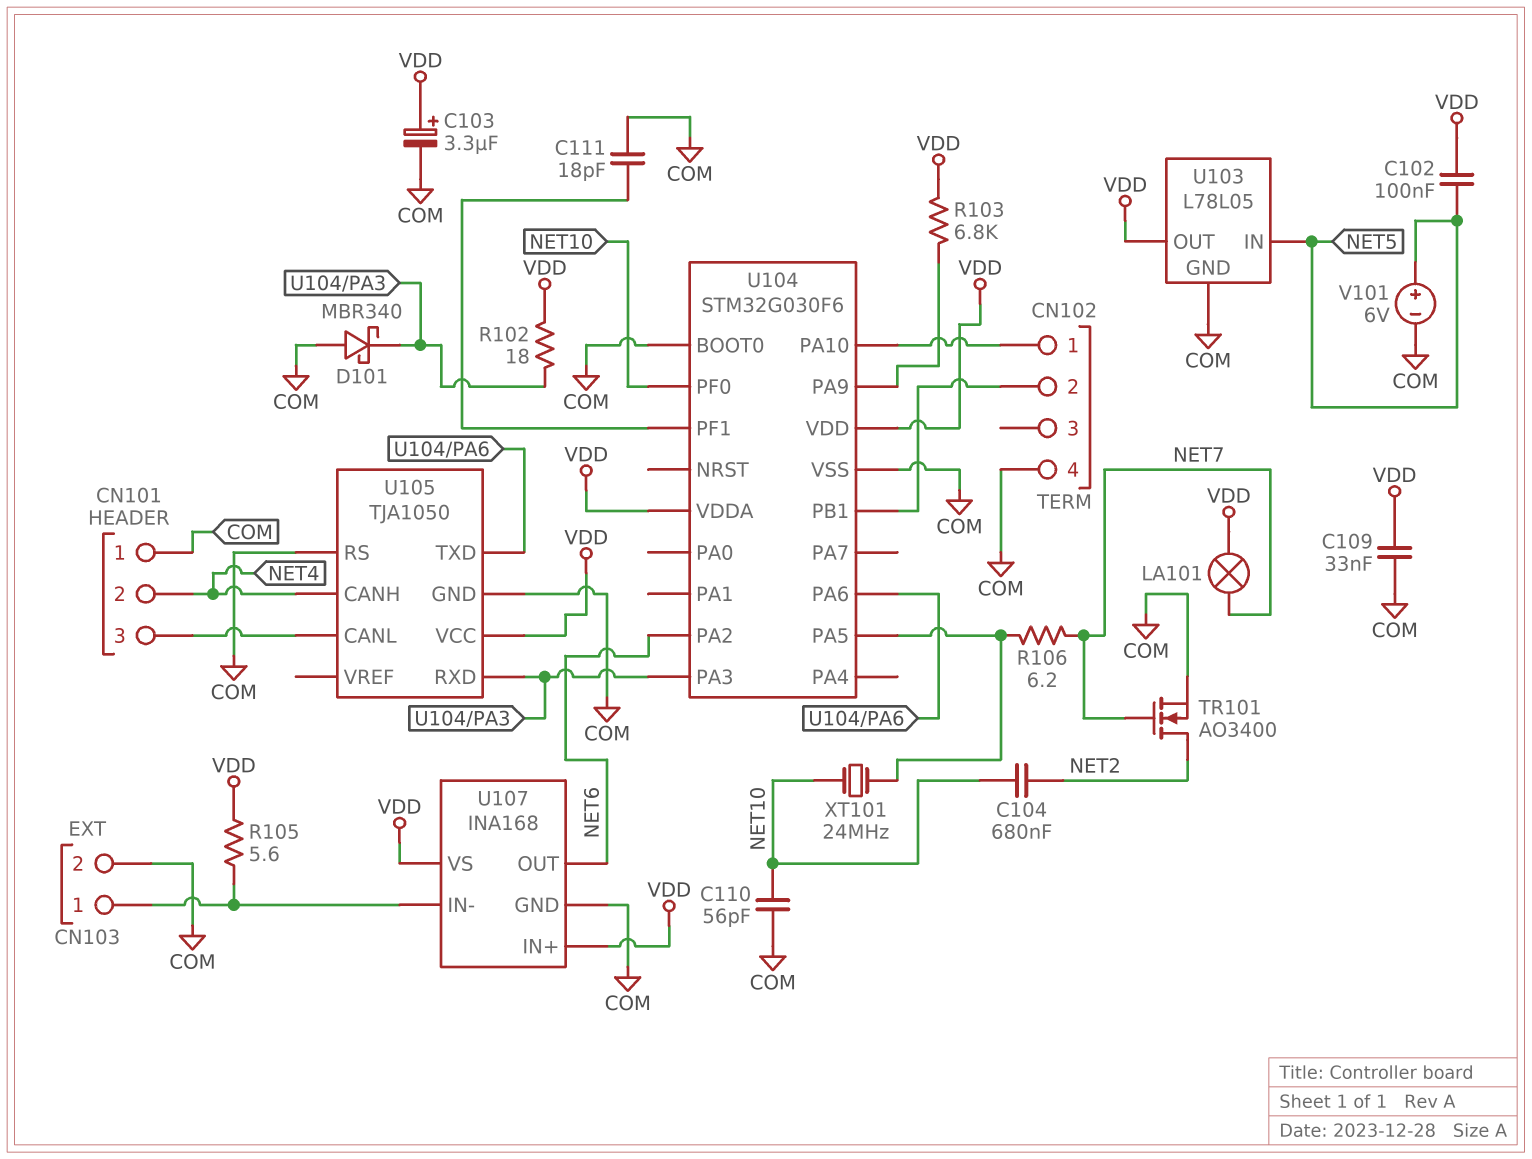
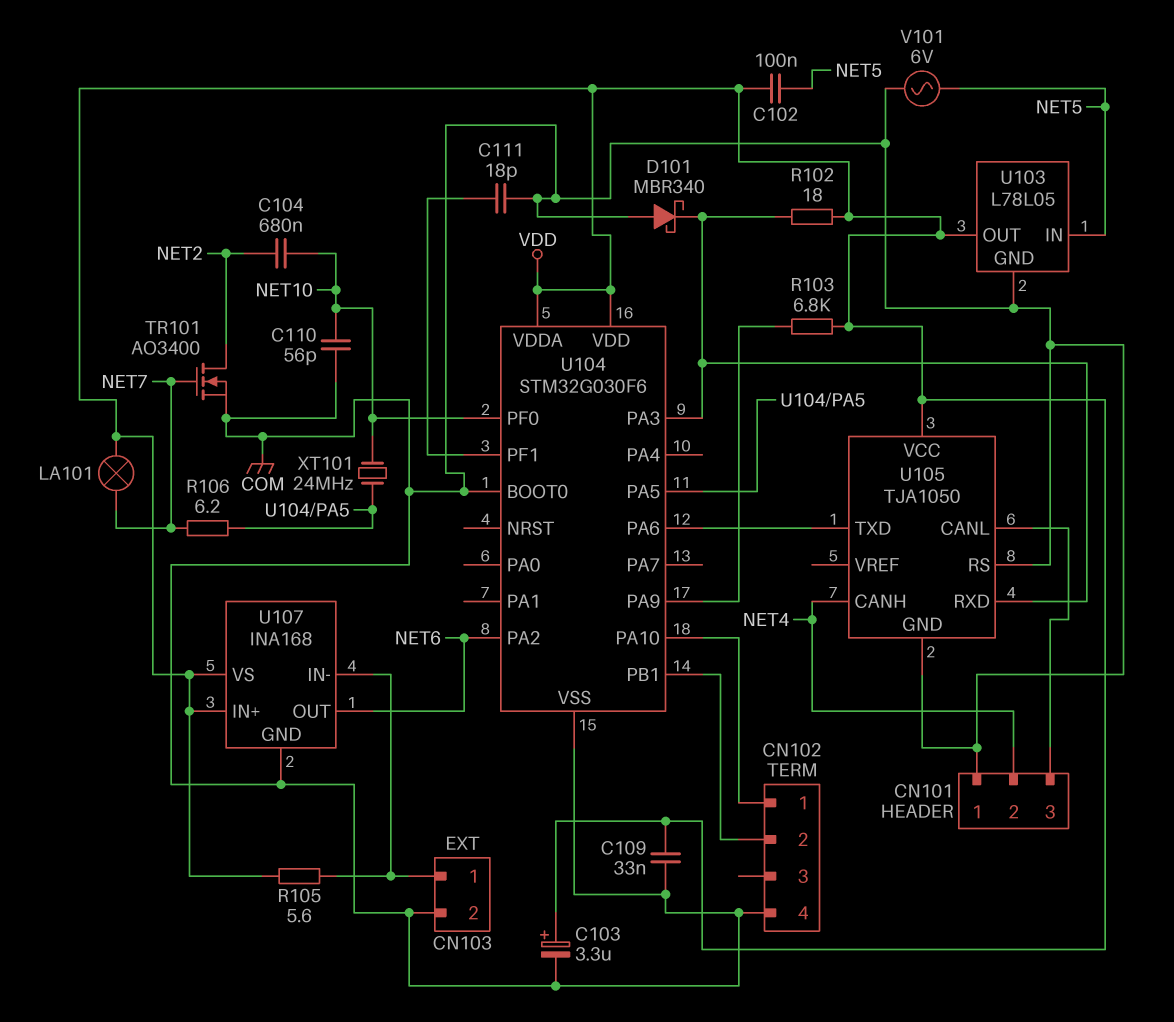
V101: 6V (plus NET5, minus COM) -> AC 6V (COM, NET5)

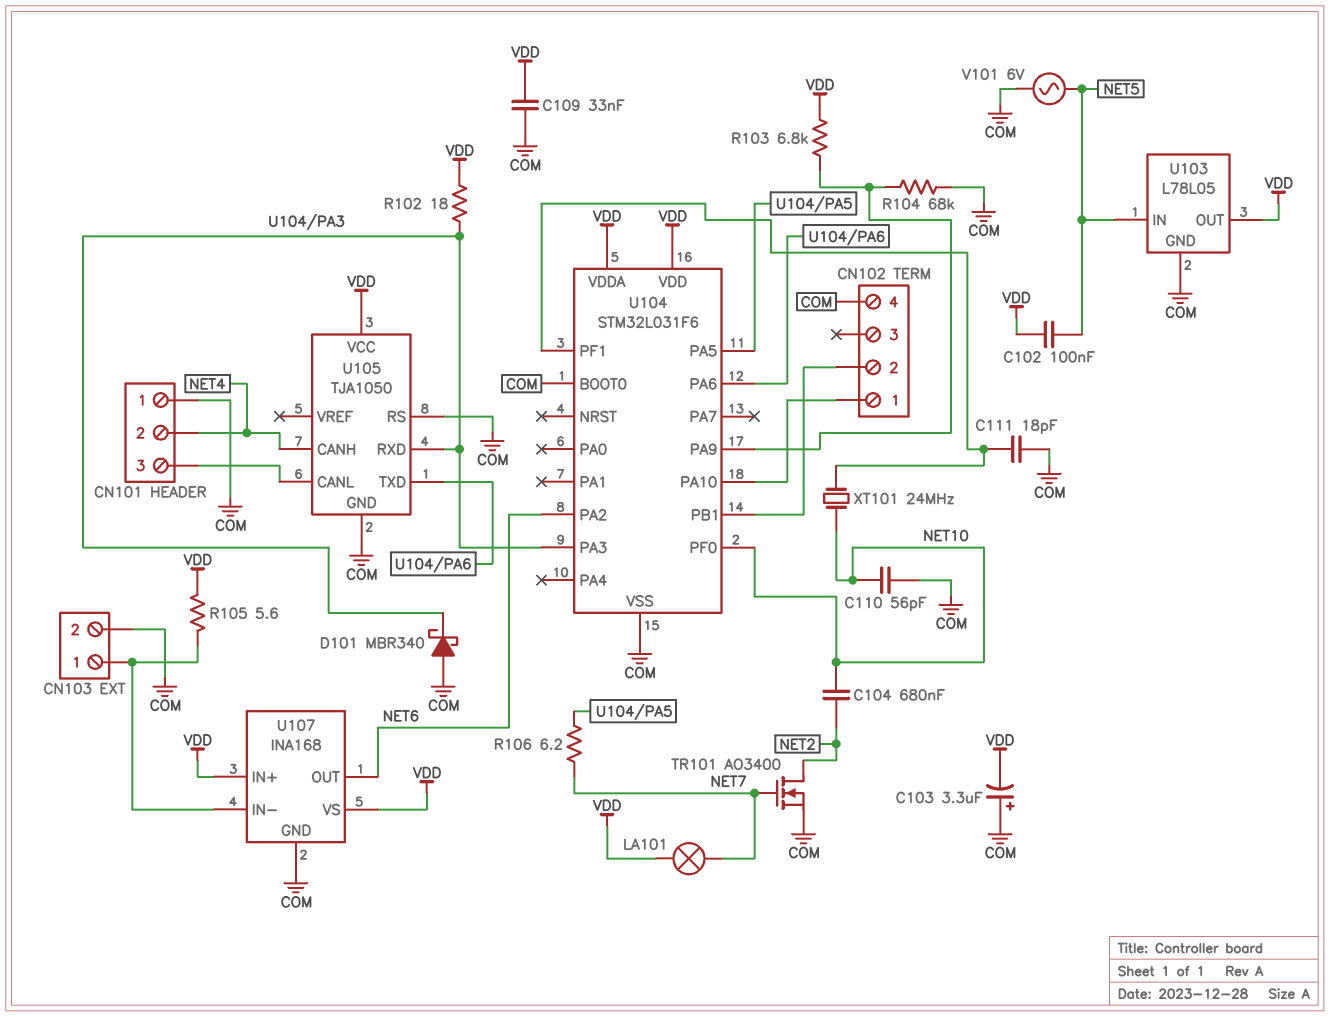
C103: 3.3uF (plus VDD, minus COM) -> 3.3uF (plus COM, minus VDD)
R104: none -> 68k (COM, U104/PA9)
U104: STM32G030F6 -> STM32L031F6
XT101: 24MHz (NET10, U104/PA5) -> 24MHz (NET10, U104/PF1)

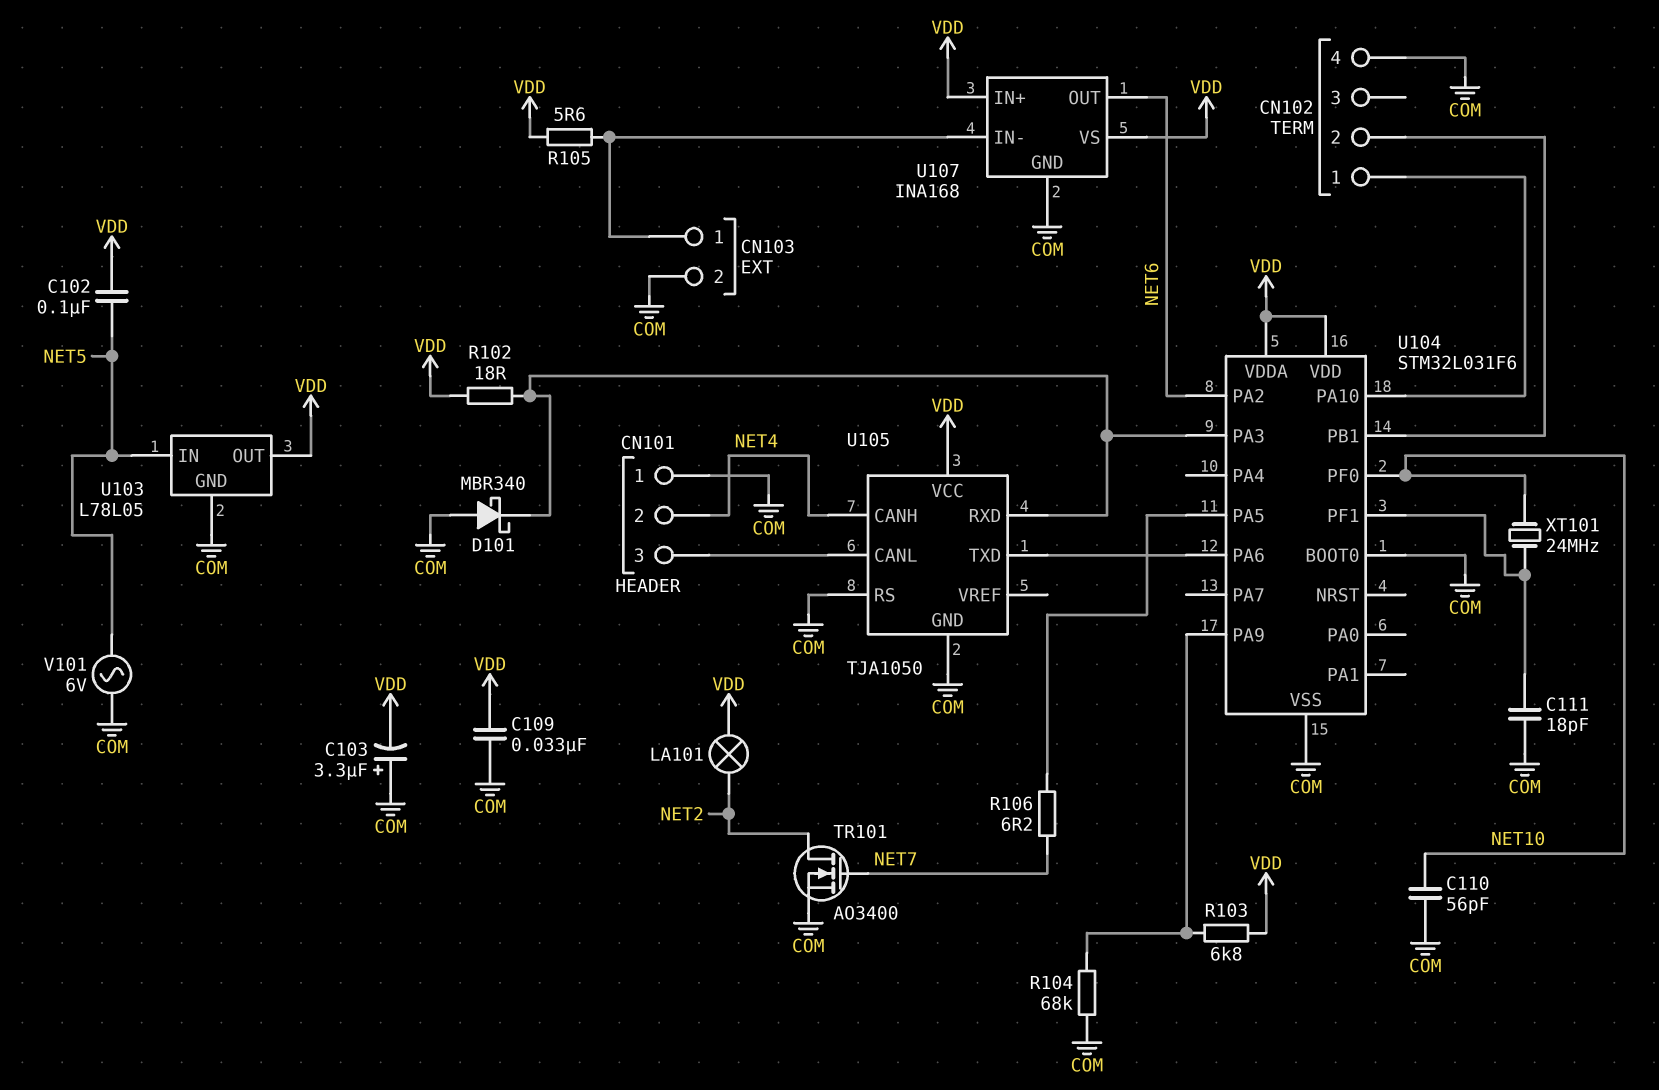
C104: 680nF (NET2, NET10) -> none
LA101: lamp (NET7, VDD) -> lamp (NET2, VDD)

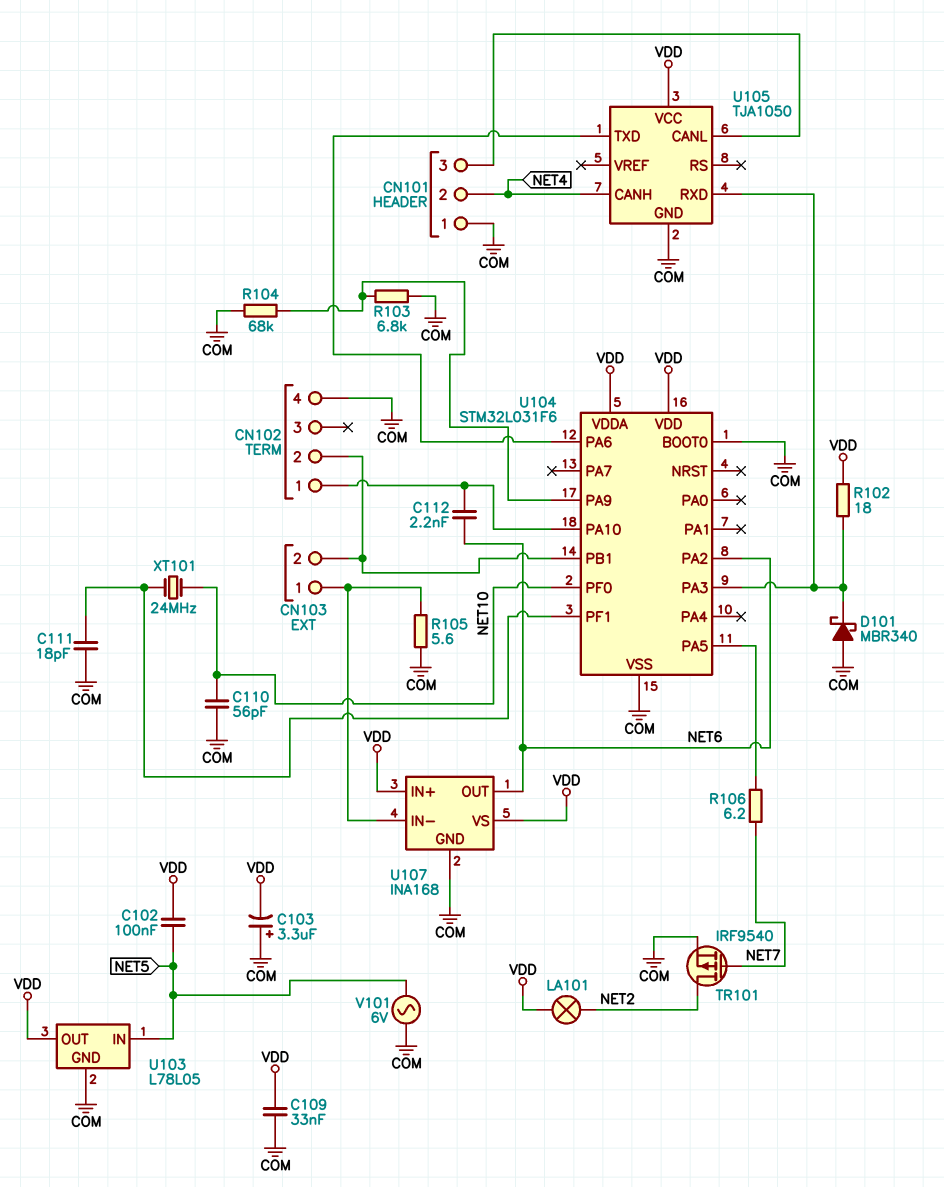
C112: none -> 2.2nF (CN102/1, NET6)
CN103 pin 2: COM -> CN102/2
R103: 6.8k (U104/PA9, VDD) -> 6.8k (COM, U104/PA9)
R105: 5.6 (CN103/1, VDD) -> 5.6 (CN103/1, COM)
TR101: NMOS AO3400 (G NET7, D NET2, S COM) -> PMOS IRF9540 (G NET7, D NET2, S COM)
U105 pin RS: COM -> none

